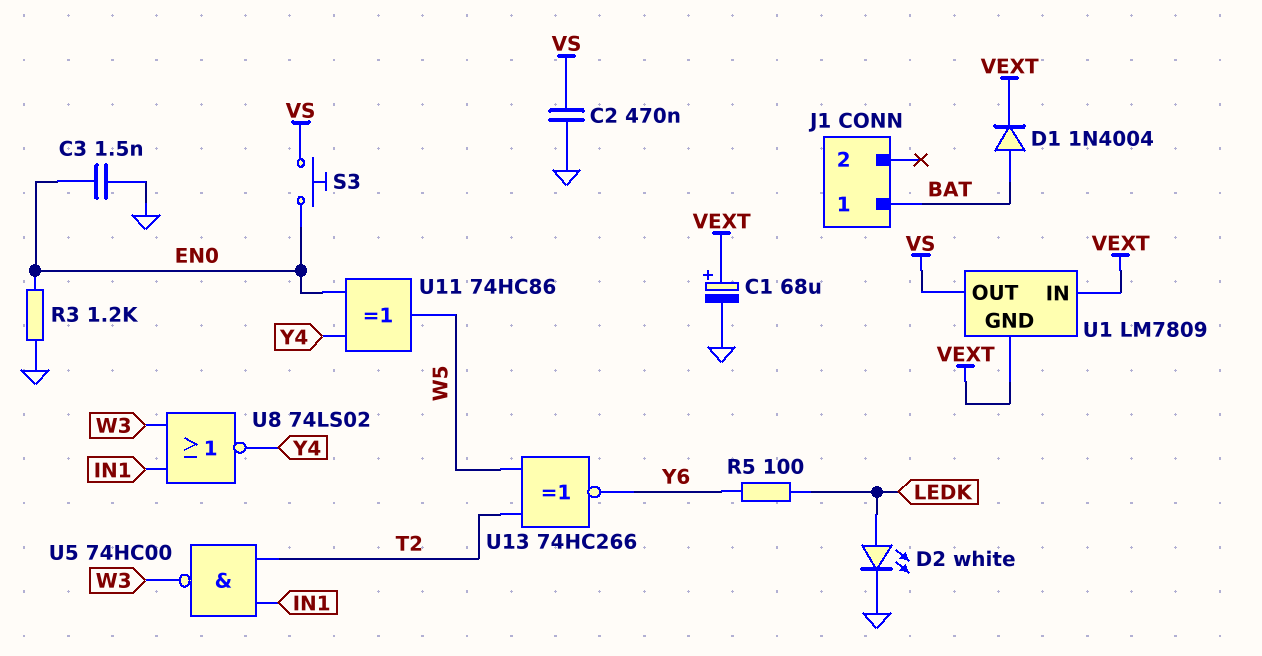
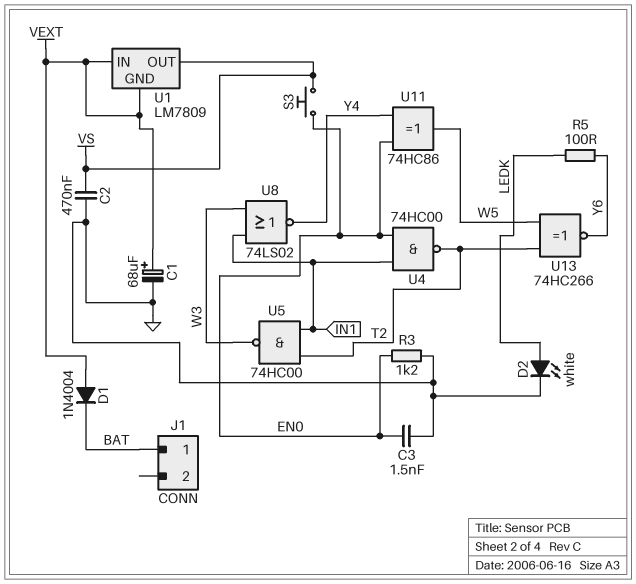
D1: diode 1N4004 (A BAT, K VEXT) -> diode 1N4004 (A VEXT, K BAT)
U4: none -> NAND 74HC00 (in EN0, in IN1, out T2)

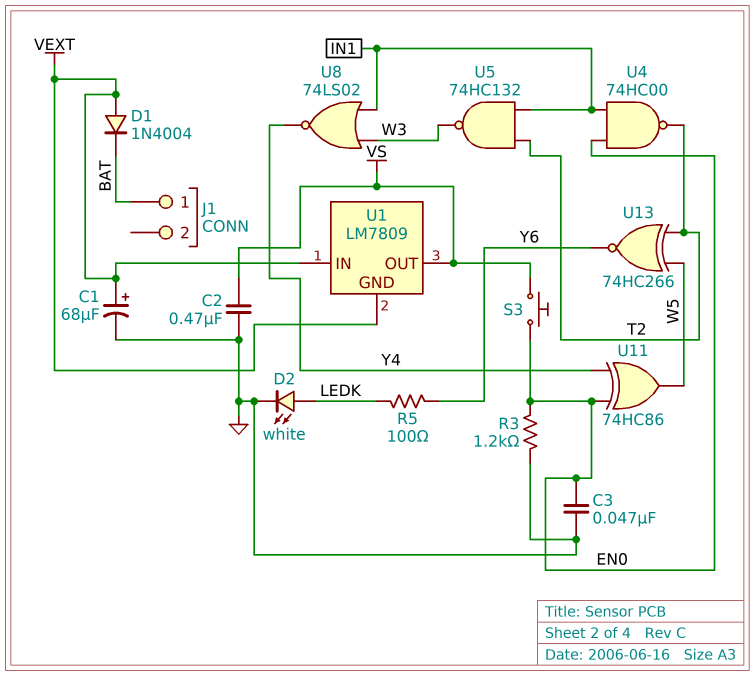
C3: 1.5nF (EN0, GND) -> 47nF (EN0, GND)
U5: NAND 74HC00 (in IN1, in T2, out W3) -> NAND 74HC132 (in IN1, in T2, out W3)

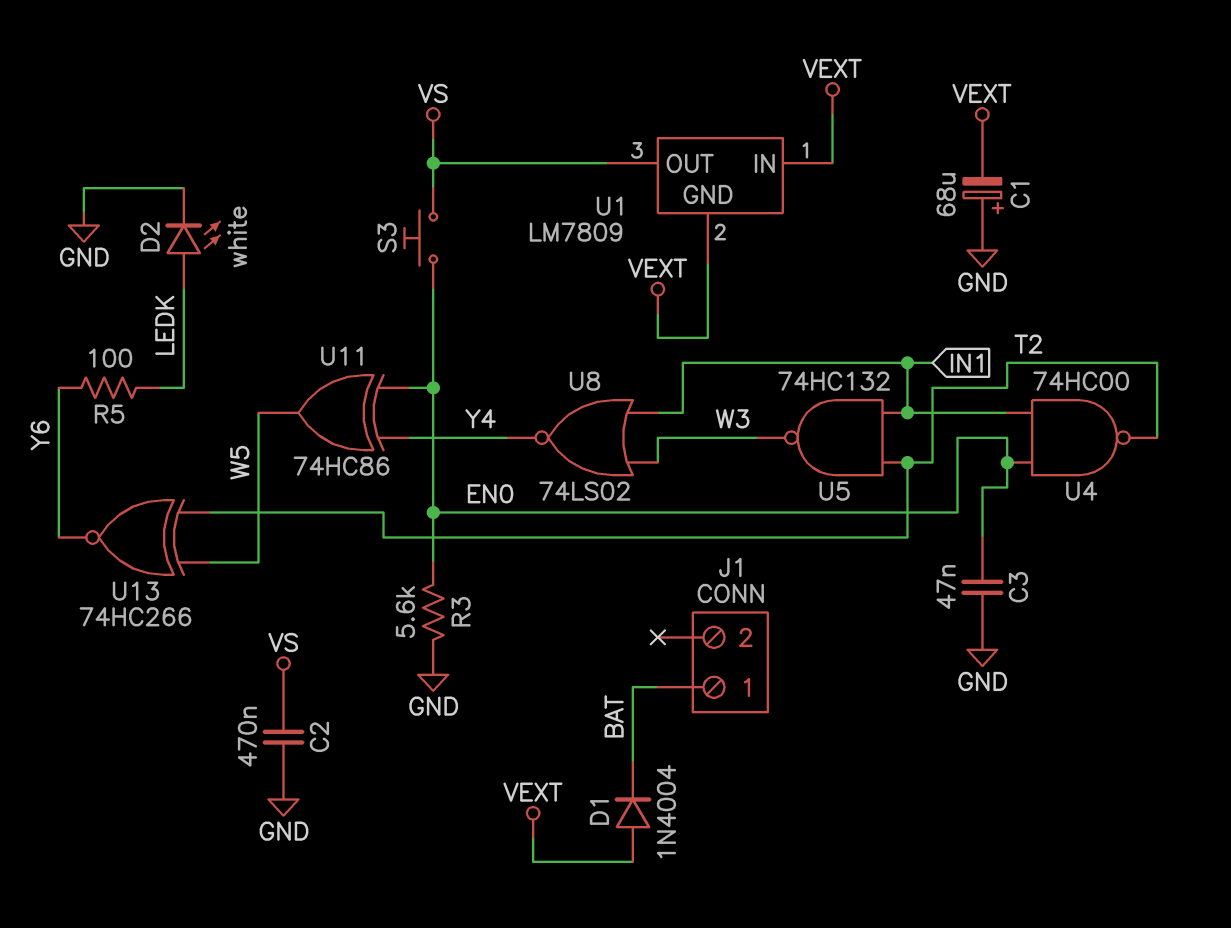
C1: 68uF (plus VEXT, minus GND) -> 68uF (plus GND, minus VEXT)
R3: 1.2k (EN0, GND) -> 5.6k (EN0, GND)

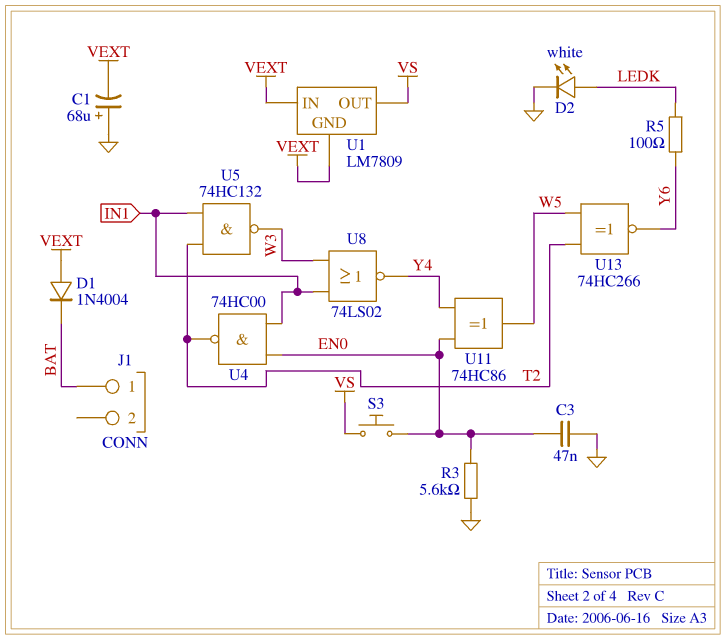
C2: 470nF (GND, VS) -> none

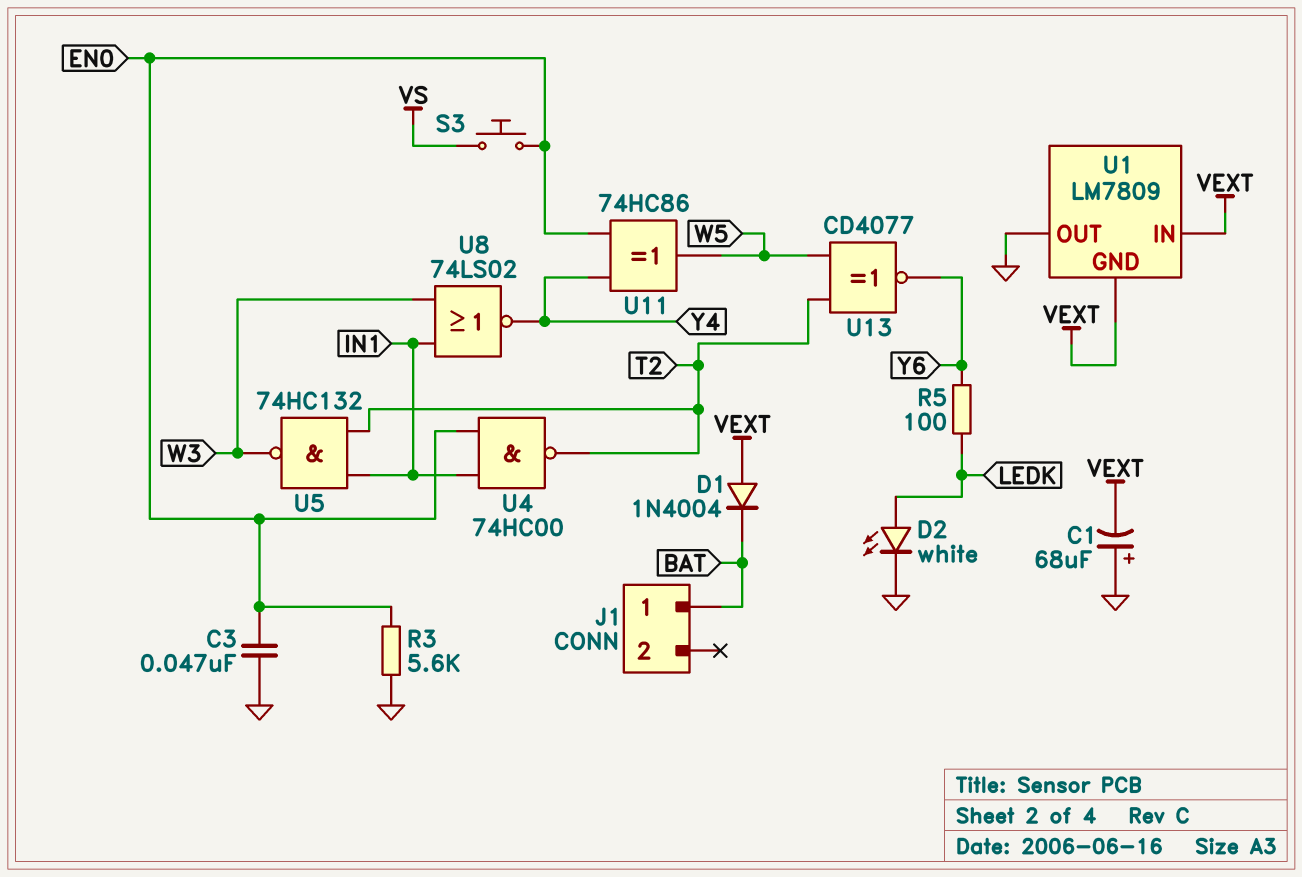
U1 pin OUT: VS -> GND
U13: XNOR 74HC266 (in T2, in W5, out Y6) -> XNOR CD4077 (in T2, in W5, out Y6)

